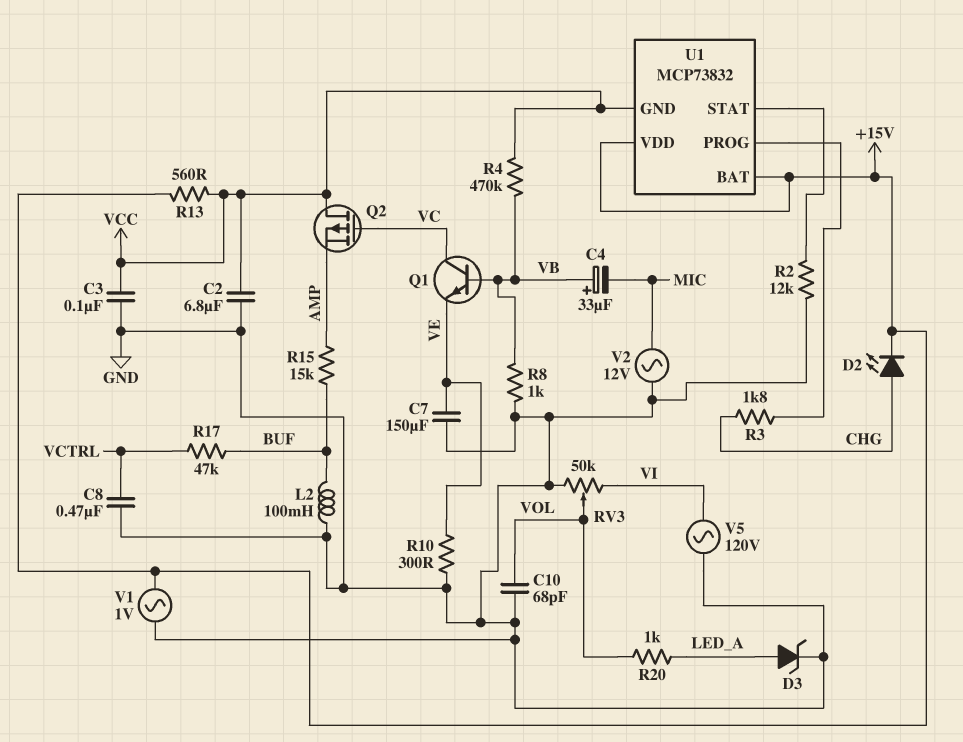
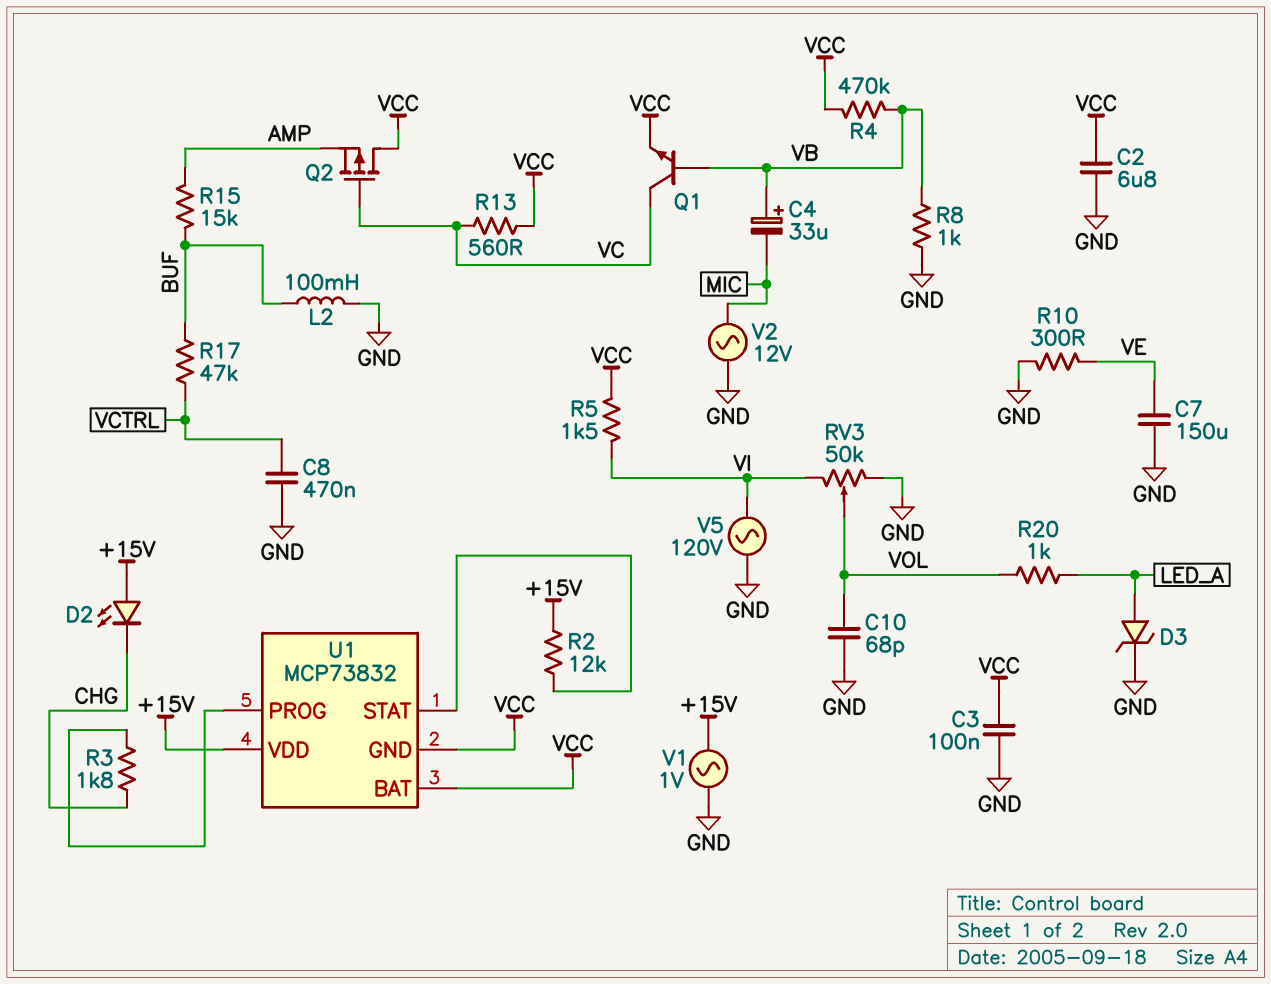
D2: LED (A CHG, K +15V) -> LED (A +15V, K CHG)
Q1: NPN (B VB, C VC, E VE) -> NPN (B VB, C VC, E VCC)
R2: 12k (GND, U1/STAT) -> 12k (+15V, U1/STAT)
R5: none -> 1.5k (VCC, VI)
R13: 560 (+15V, VCC) -> 560 (VC, VCC)
U1 pin BAT: +15V -> VCC

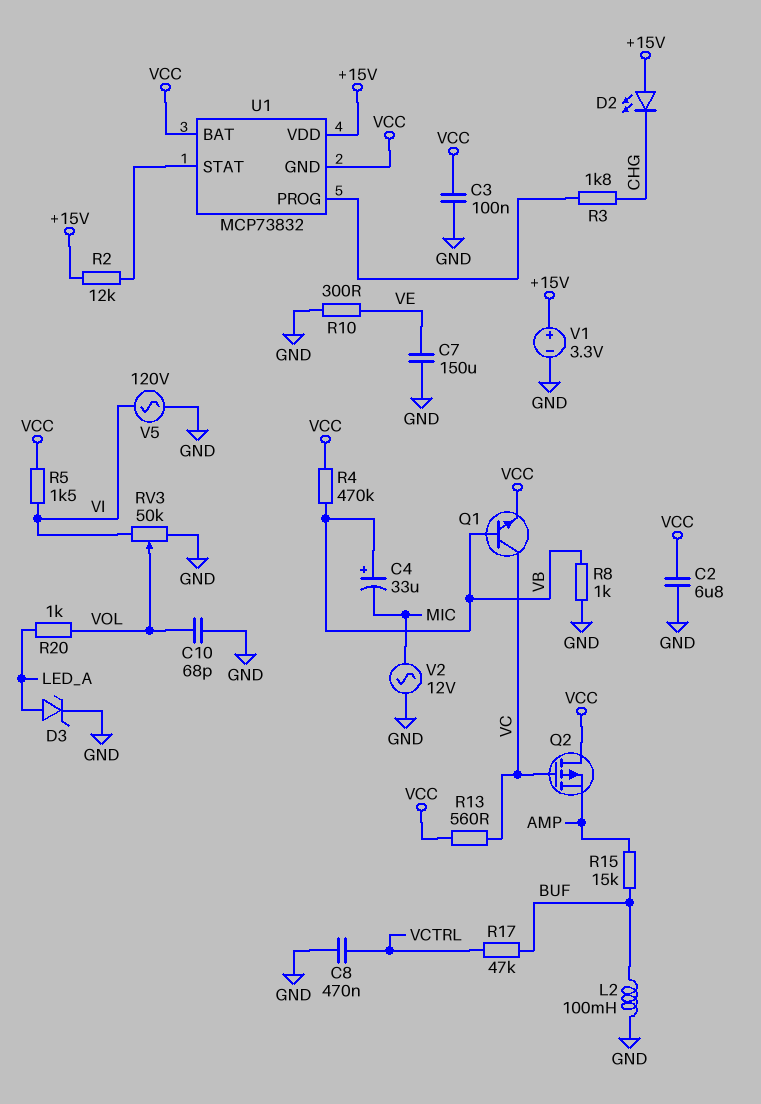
V1: AC 1V (+15V, GND) -> 3.3V (plus +15V, minus GND)

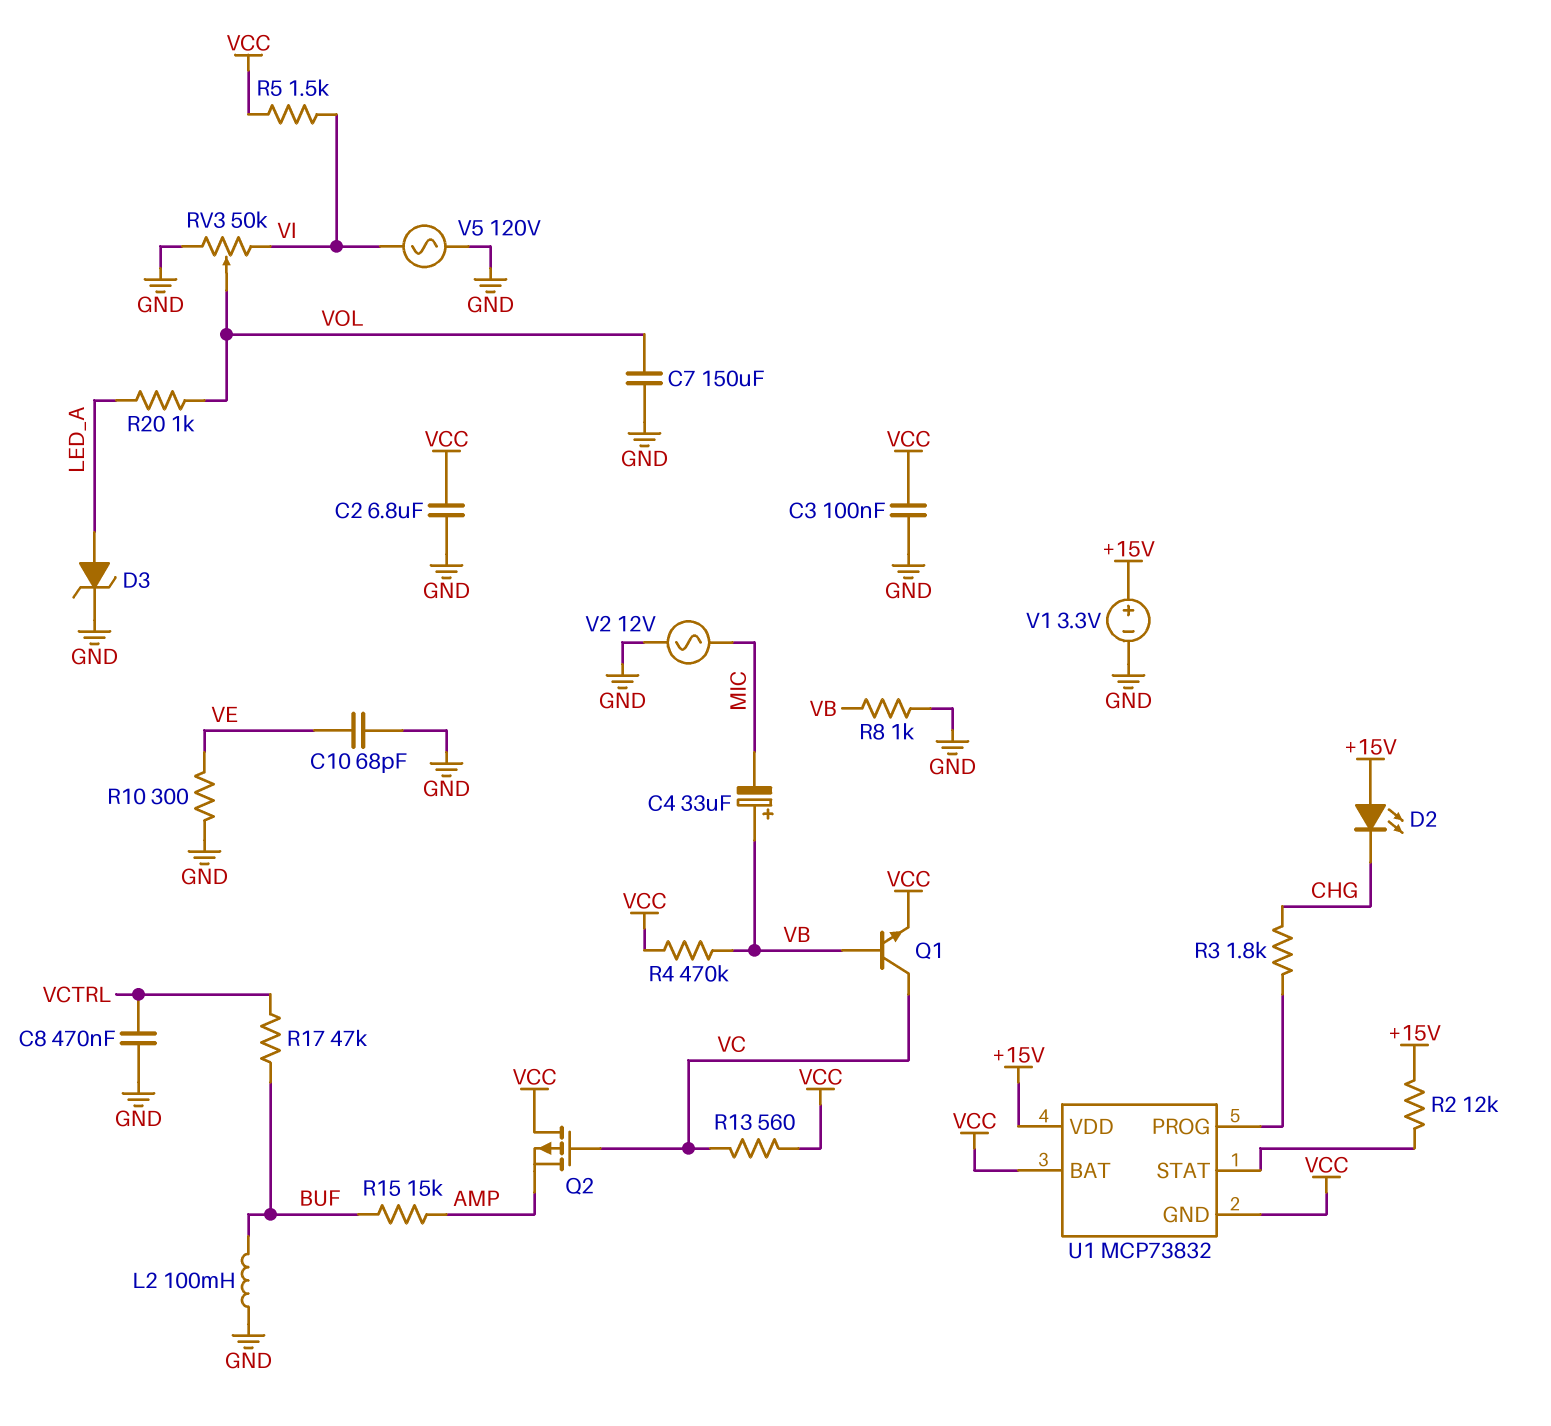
C7: 150uF (GND, VE) -> 150uF (GND, VOL)
C10: 68pF (GND, VOL) -> 68pF (GND, VE)

